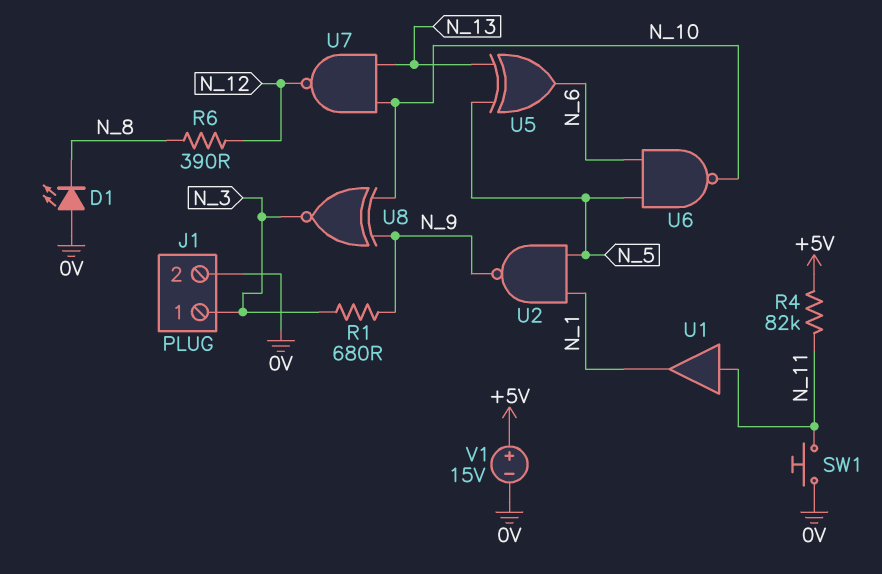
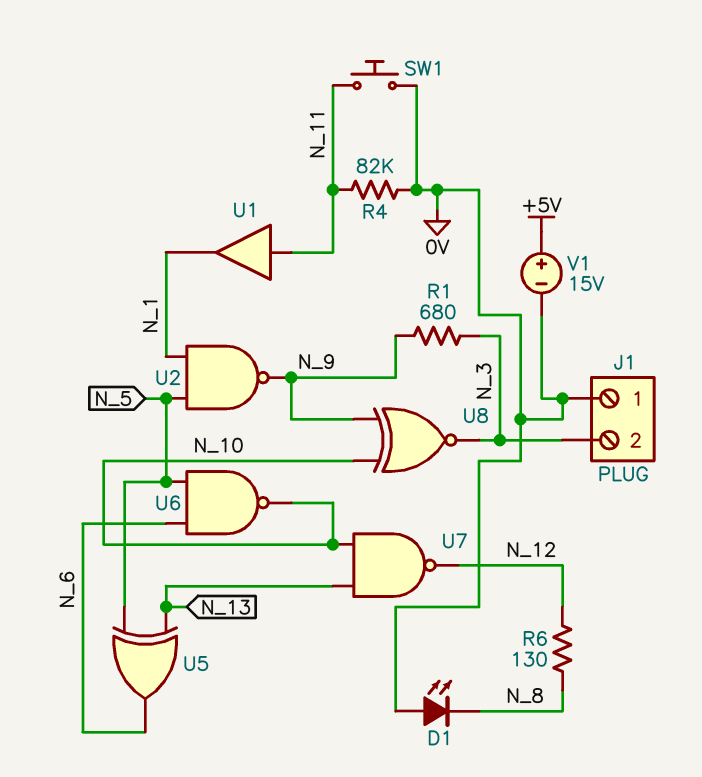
J1 pin 1: N_3 -> 0V
J1 pin 2: 0V -> N_3
R4: 82k (+5V, N_11) -> 82k (0V, N_11)
R6: 390 (N_8, N_12) -> 130 (N_8, N_12)

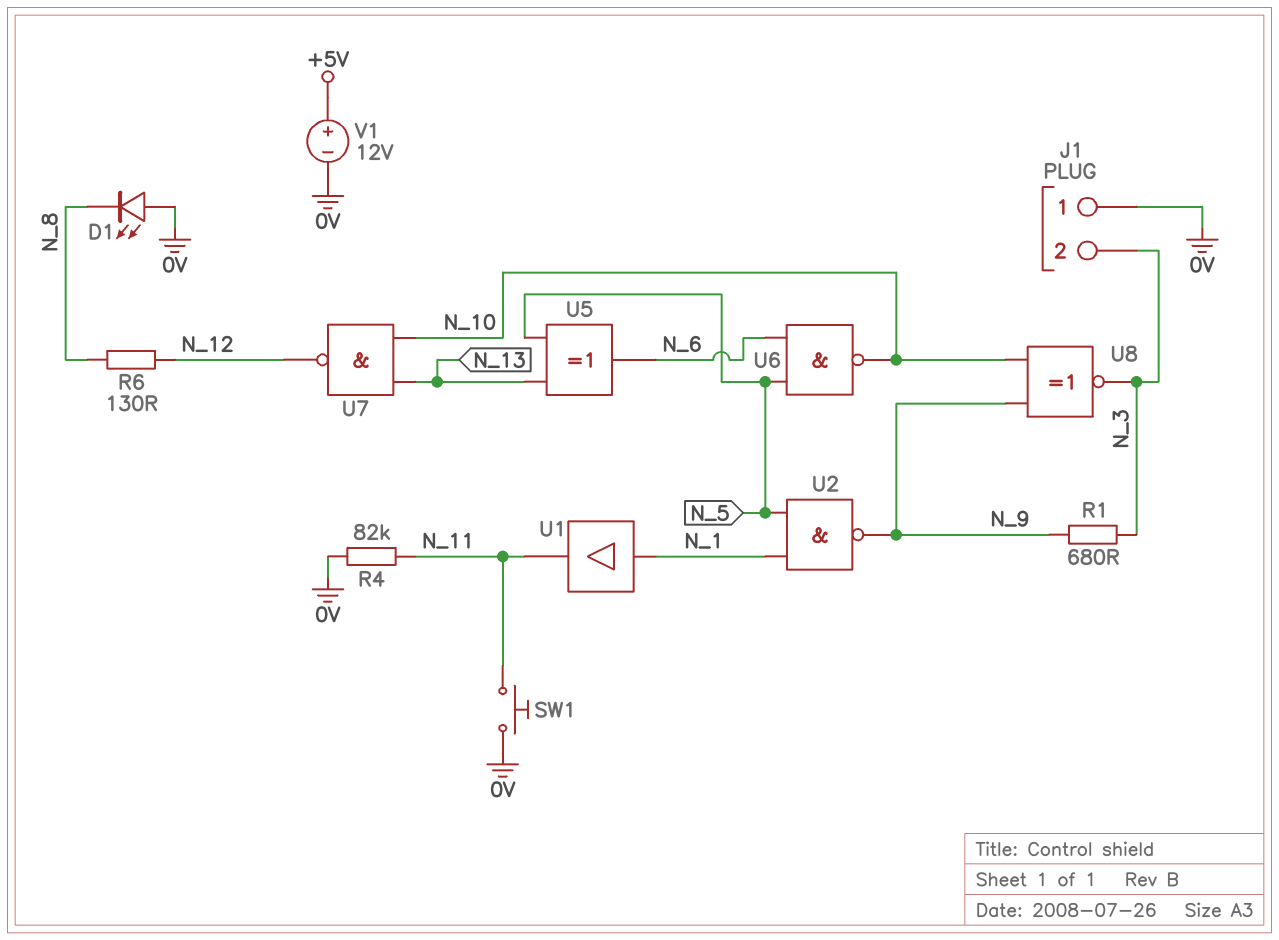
U1: buffer (in N_11, out N_1) -> buffer (in N_1, out N_11)
V1: 15V (plus +5V, minus 0V) -> 12V (plus +5V, minus 0V)

